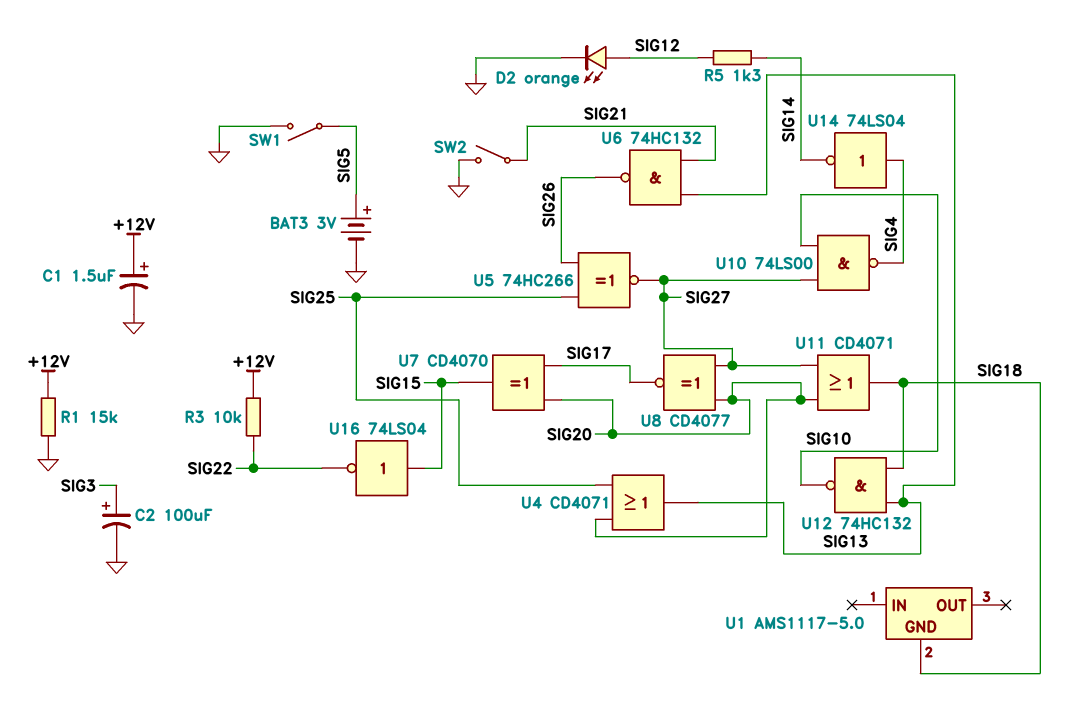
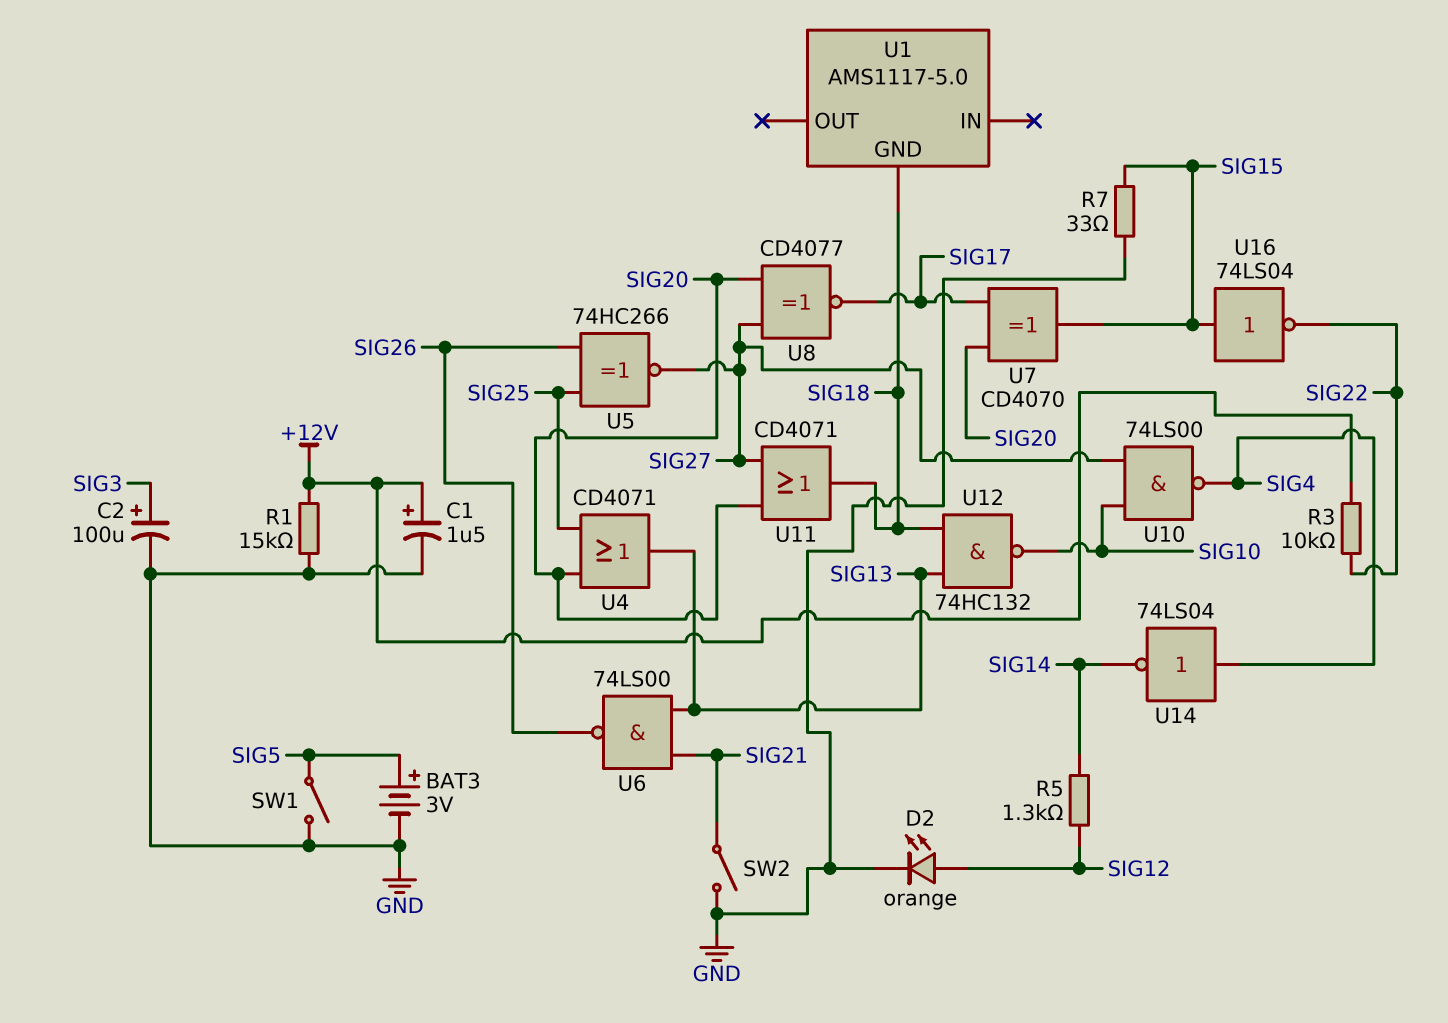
R7: none -> 33 (GND, SIG15)
U6: NAND 74HC132 (in SIG13, in SIG21, out SIG26) -> NAND 74LS00 (in SIG13, in SIG21, out SIG26)

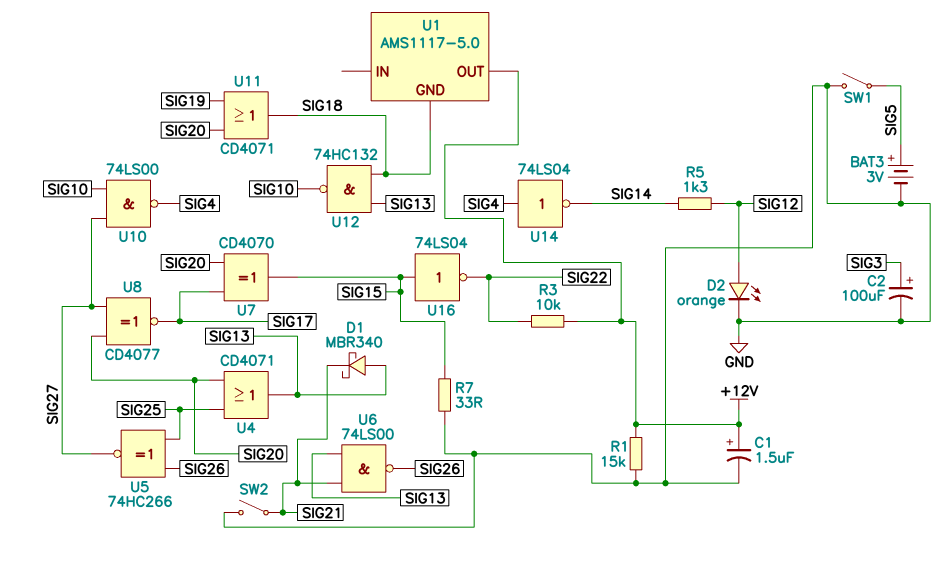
D1: none -> schottky MBR340 (A SIG13, K SIG21)
U1 pin OUT: none -> +12V
U11: OR CD4071 (in SIG20, in SIG27, out SIG18) -> OR CD4071 (in SIG19, in SIG20, out SIG18)

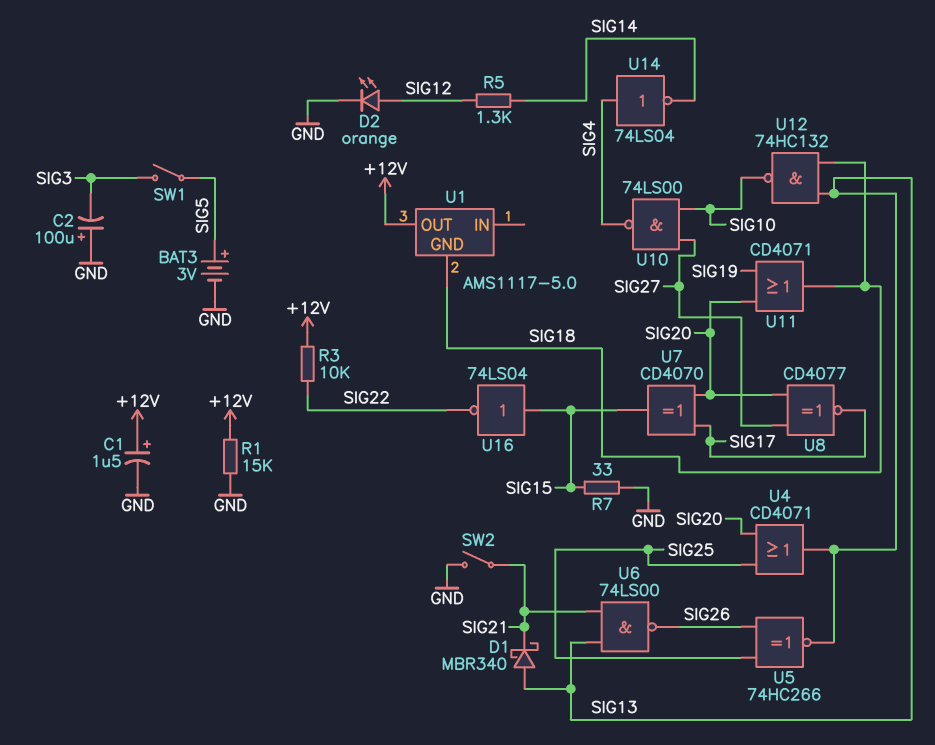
C2: 100uF (plus SIG3, minus GND) -> 100uF (plus GND, minus SIG3)
SW1: switch (GND, SIG5) -> switch (SIG3, SIG5)
U5: XNOR 74HC266 (in SIG25, in SIG26, out SIG27) -> XNOR 74HC266 (in SIG25, in SIG26, out SIG13)

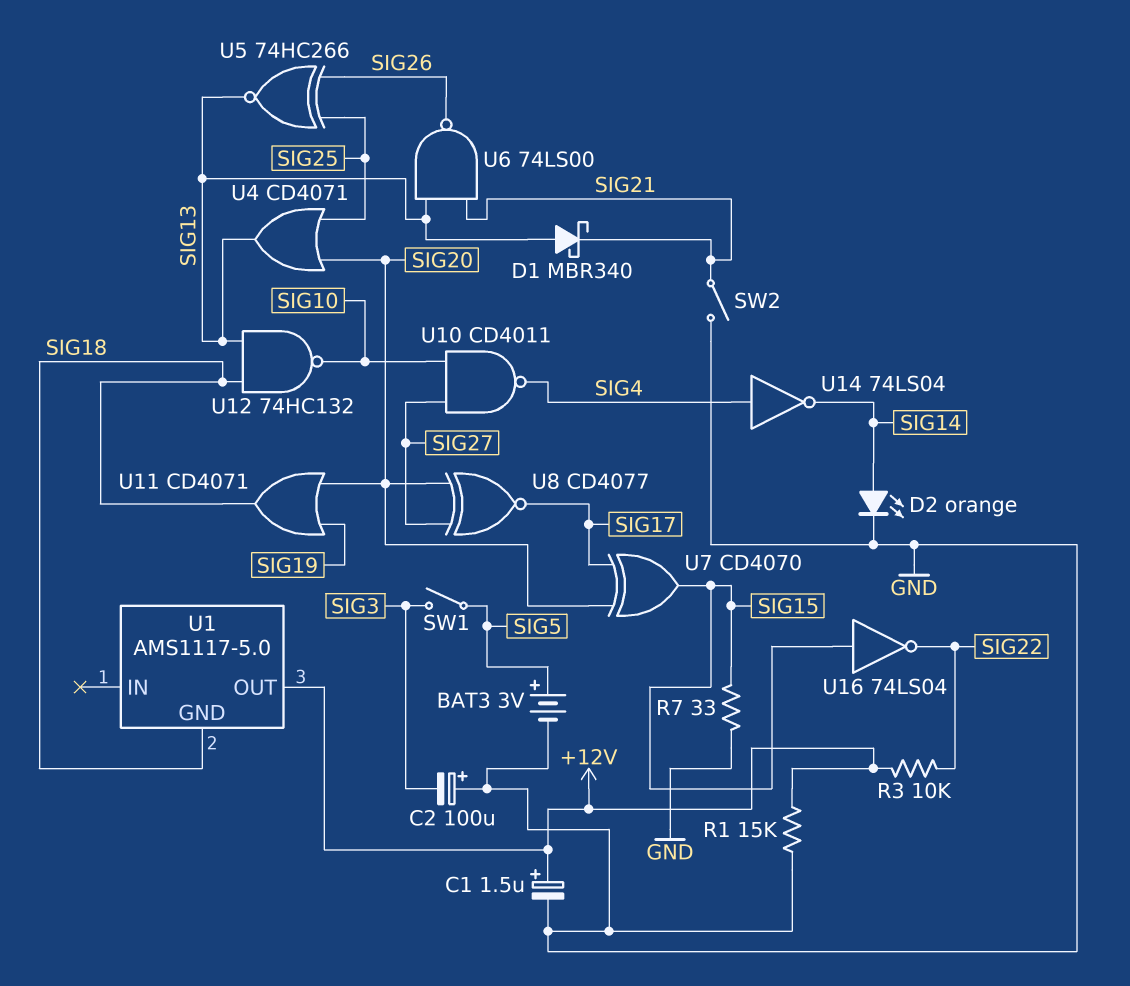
D2: LED orange (A SIG12, K GND) -> LED orange (A SIG14, K GND)
R5: 1.3k (SIG12, SIG14) -> none
U10: NAND 74LS00 (in SIG10, in SIG27, out SIG4) -> NAND CD4011 (in SIG10, in SIG27, out SIG4)

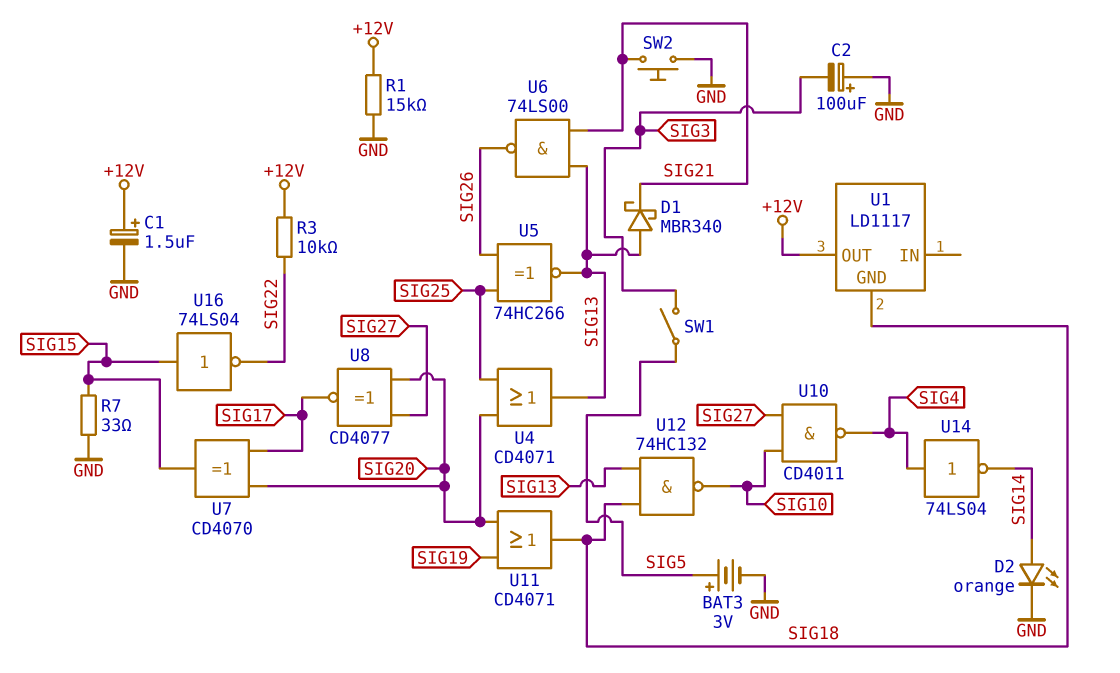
SW2: switch (GND, SIG21) -> button (GND, SIG21)
U1: AMS1117-5.0 -> LD1117

